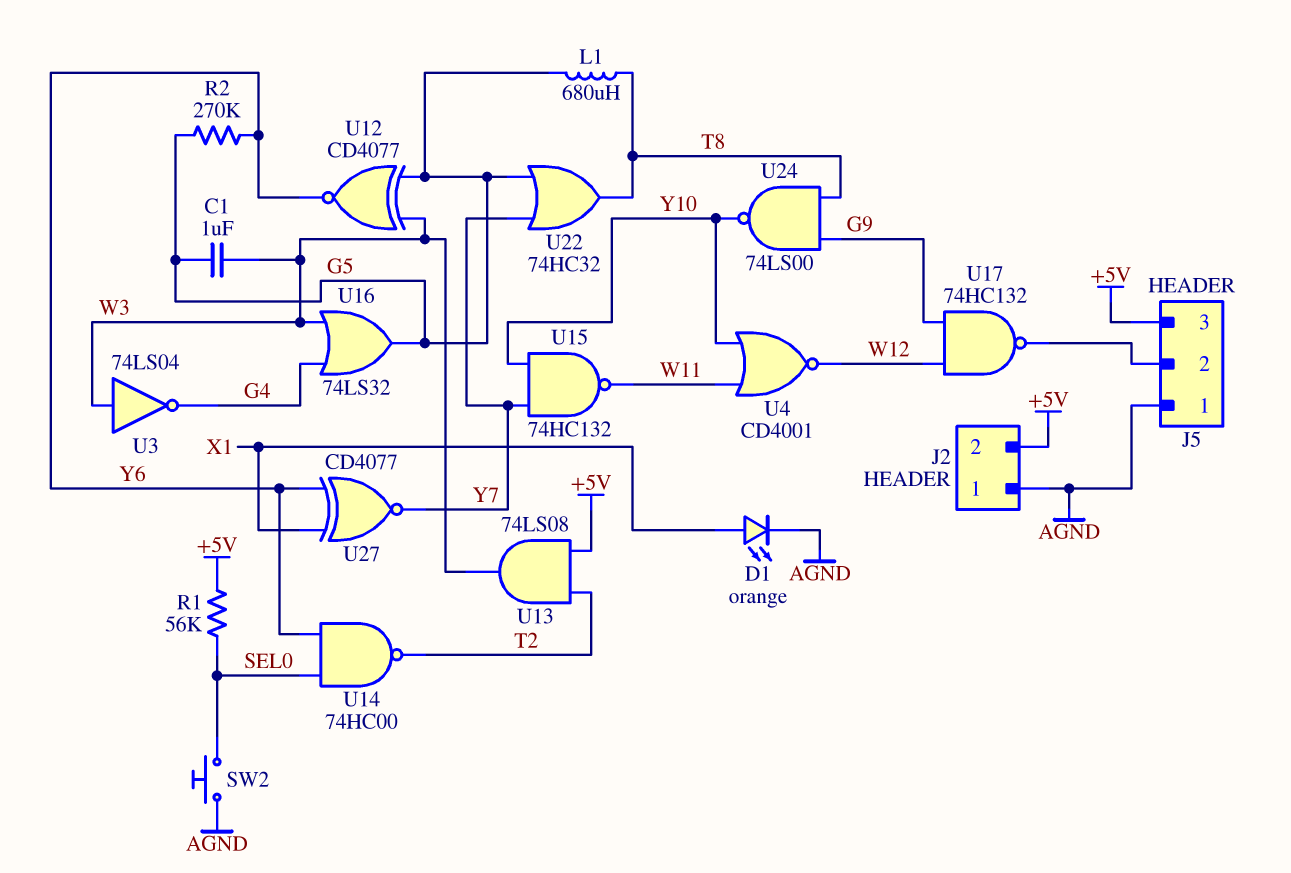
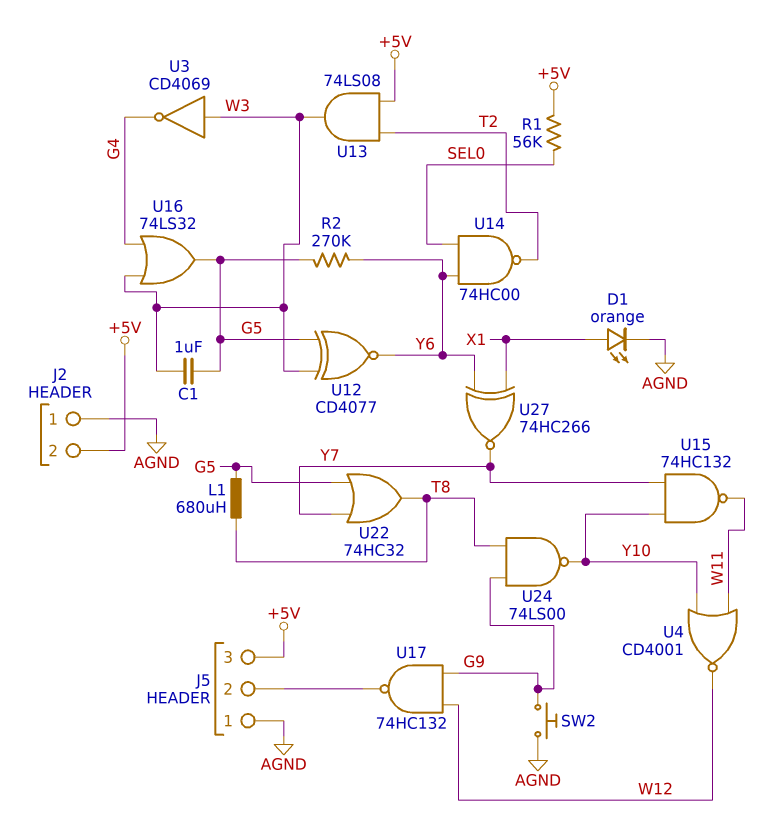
SW2: button (AGND, SEL0) -> button (AGND, G9)
U3: NOT 74LS04 (in W3, out G4) -> NOT CD4069 (in W3, out G4)
U27: XNOR CD4077 (in X1, in Y6, out Y7) -> XNOR 74HC266 (in X1, in Y6, out Y7)

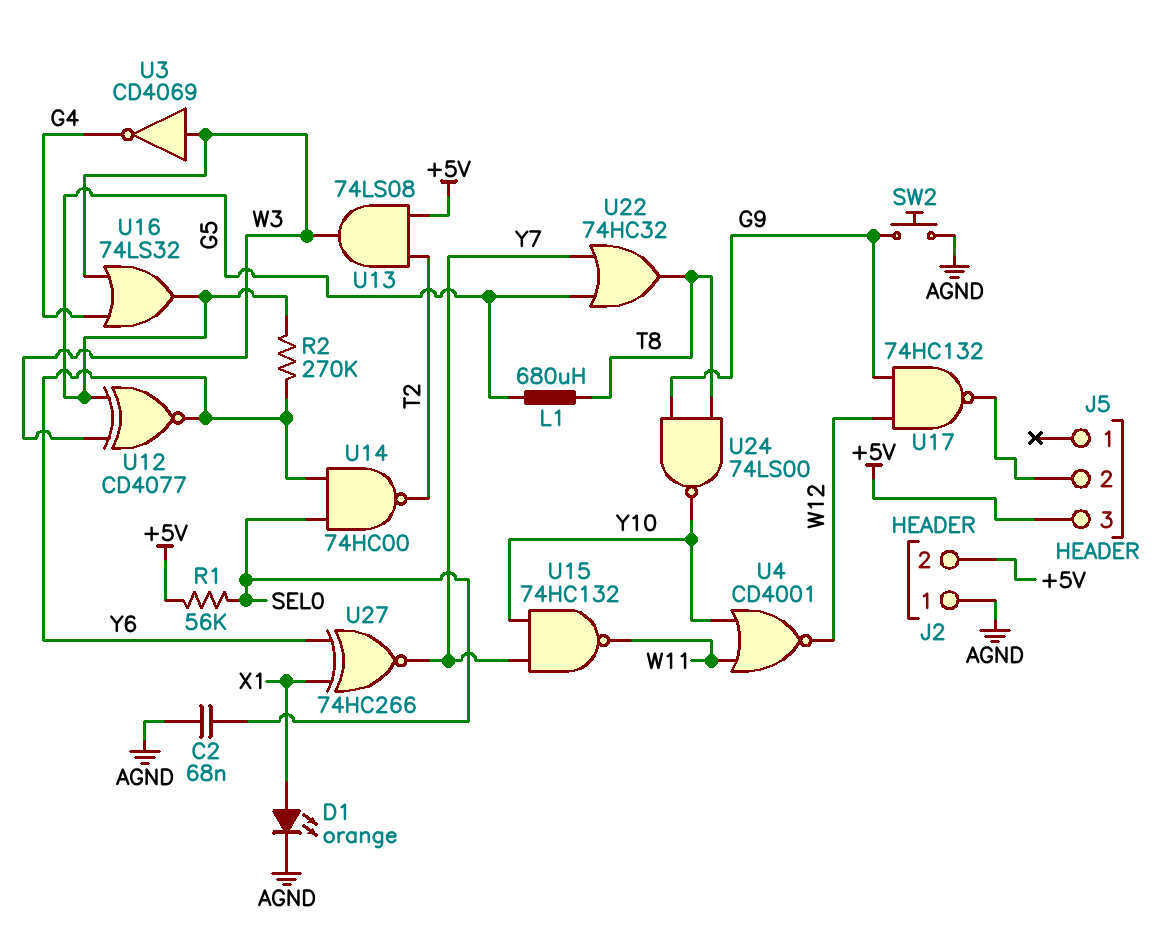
C1: 1uF (G5, W3) -> none
C2: none -> 68nF (AGND, SEL0)
J5 pin 1: AGND -> none

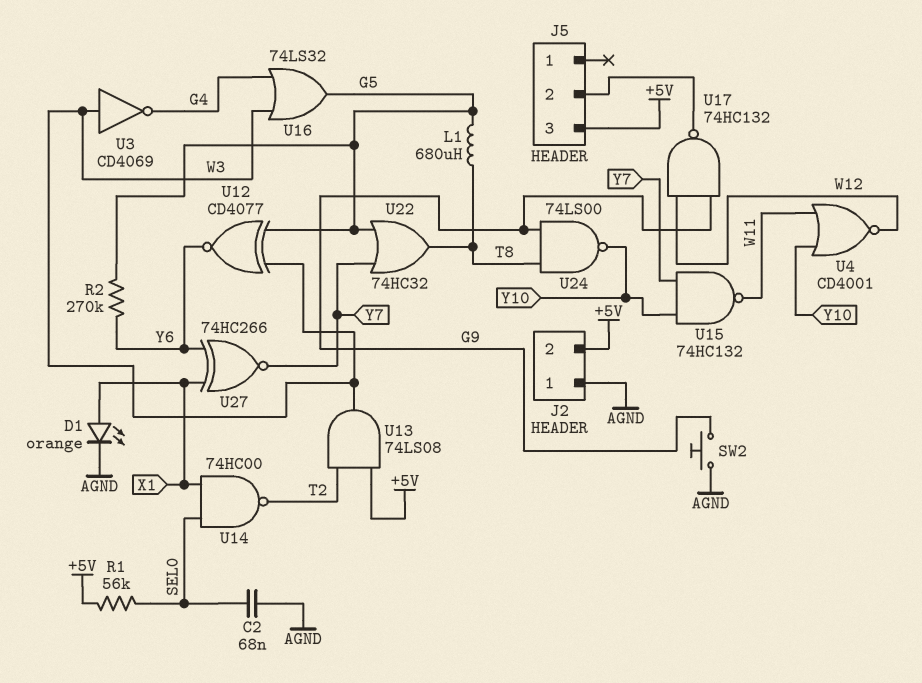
U14: NAND 74HC00 (in SEL0, in Y6, out T2) -> NAND 74HC00 (in SEL0, in X1, out T2)

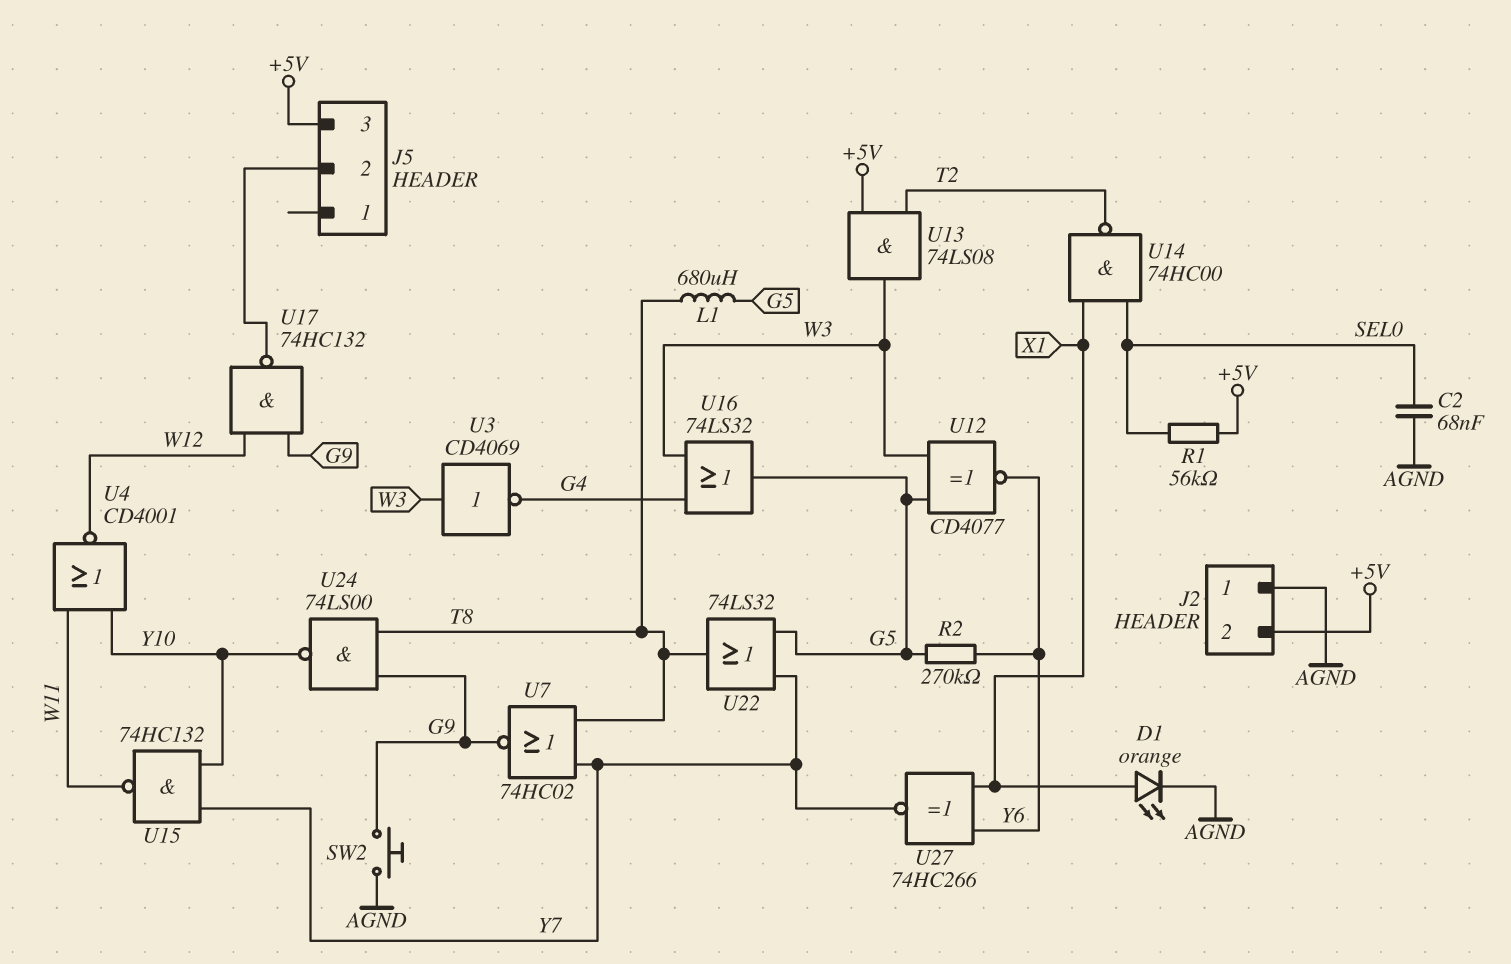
U7: none -> NOR 74HC02 (in T8, in Y7, out G9)
U22: OR 74HC32 (in G5, in Y7, out T8) -> OR 74LS32 (in G5, in Y7, out T8)

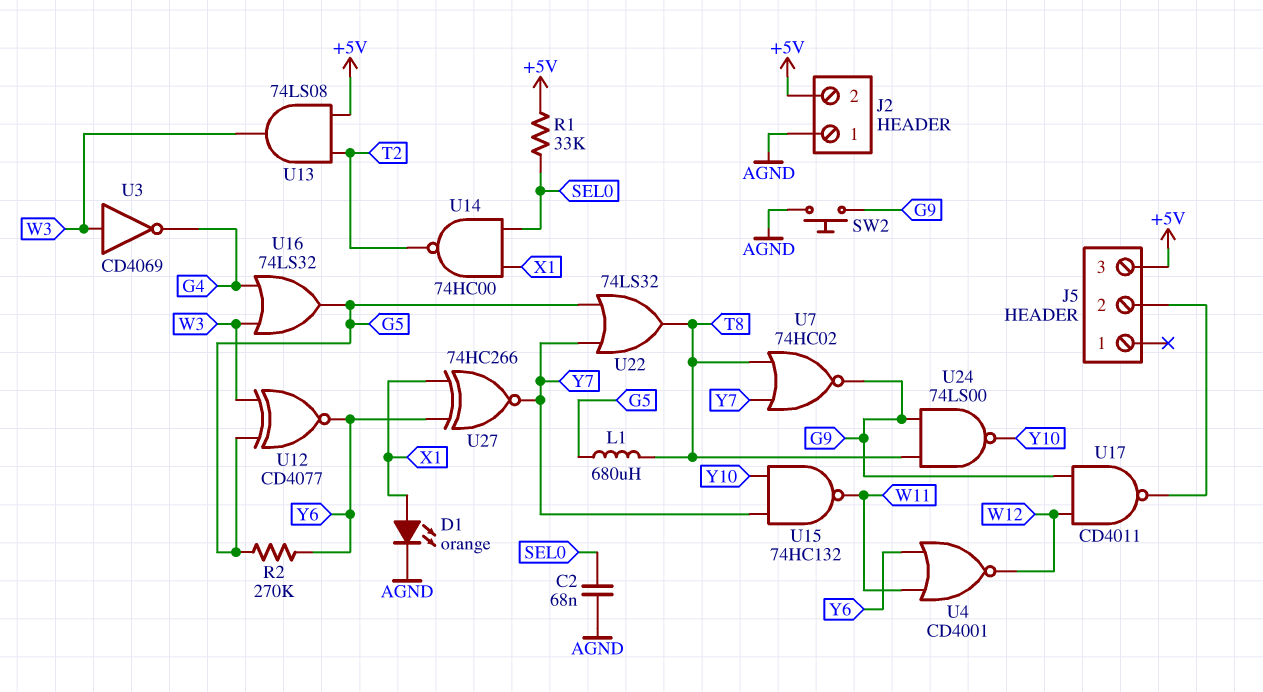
R1: 56k (+5V, SEL0) -> 33k (+5V, SEL0)
U4: NOR CD4001 (in W11, in Y10, out W12) -> NOR CD4001 (in W11, in Y6, out W12)
U17: NAND 74HC132 (in G9, in W12, out J5/2) -> NAND CD4011 (in G9, in W12, out J5/2)

